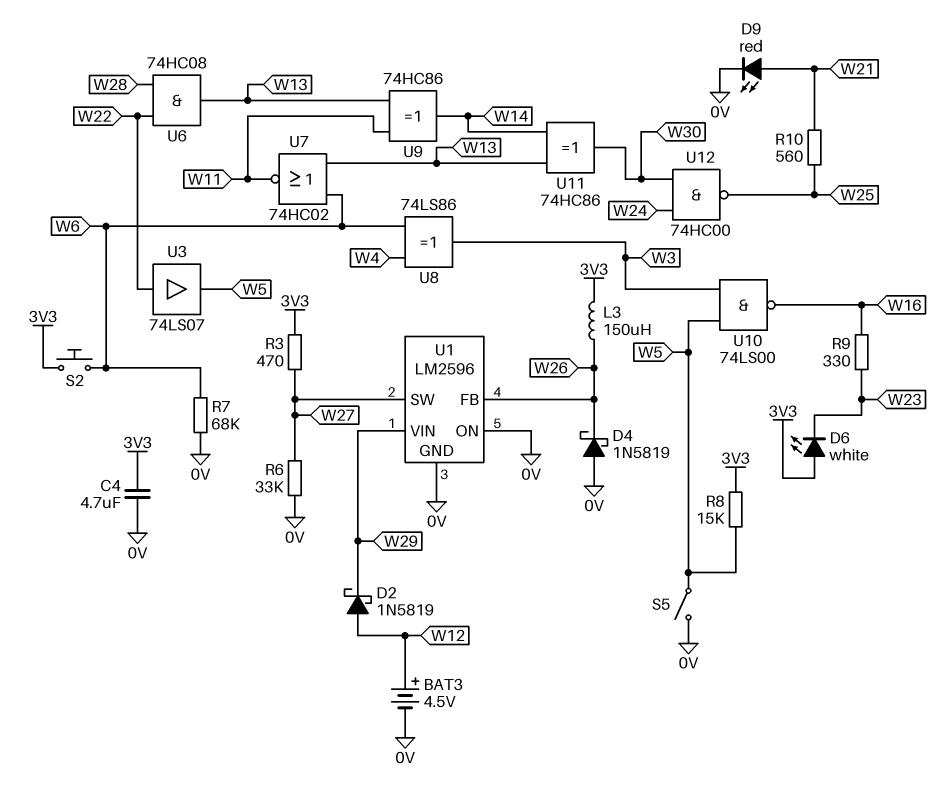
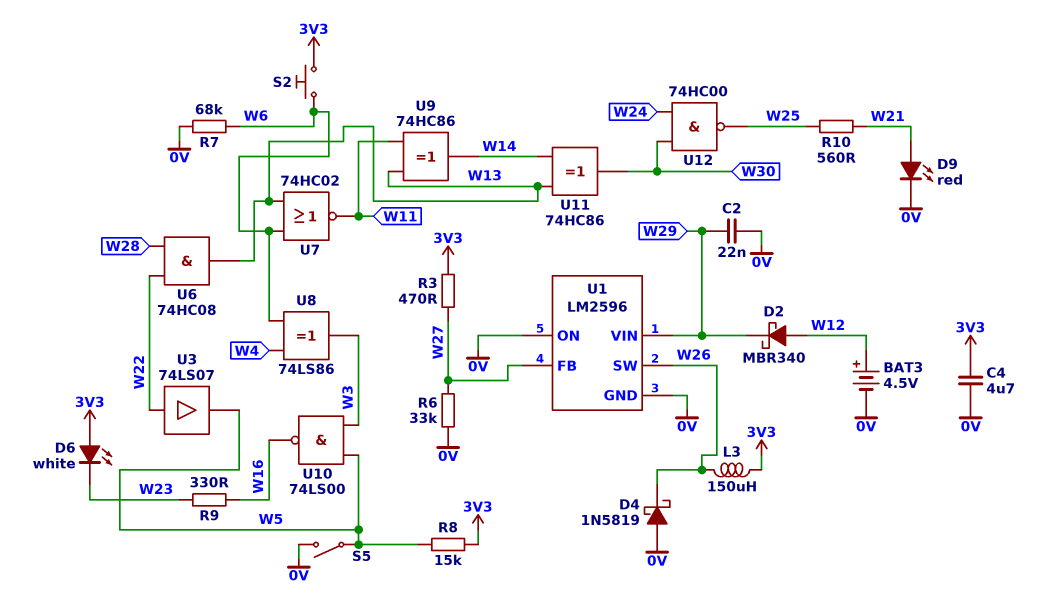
C2: none -> 22nF (0V, W29)
D2: schottky 1N5819 (A W12, K W29) -> schottky MBR340 (A W12, K W29)
U1 pin FB: W26 -> W27
U1 pin SW: W27 -> W26

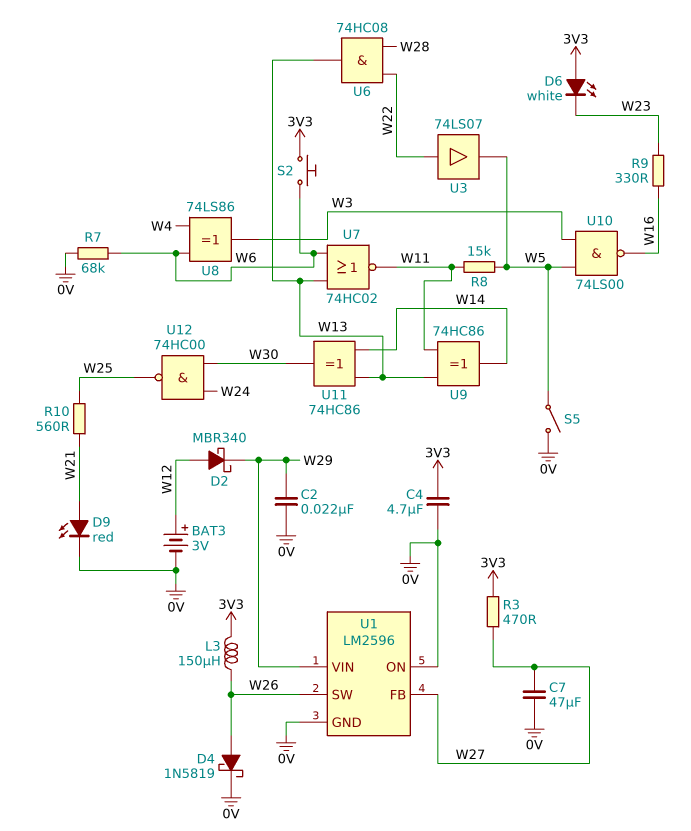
BAT3: 4.5V (plus W12, minus 0V) -> 3V (plus W12, minus 0V)
C7: none -> 47uF (0V, W27)
D4: schottky 1N5819 (A 0V, K W26) -> schottky 1N5819 (A W26, K 0V)
R6: 33k (0V, W27) -> none
R8: 15k (3V3, W5) -> 15k (W5, W11)

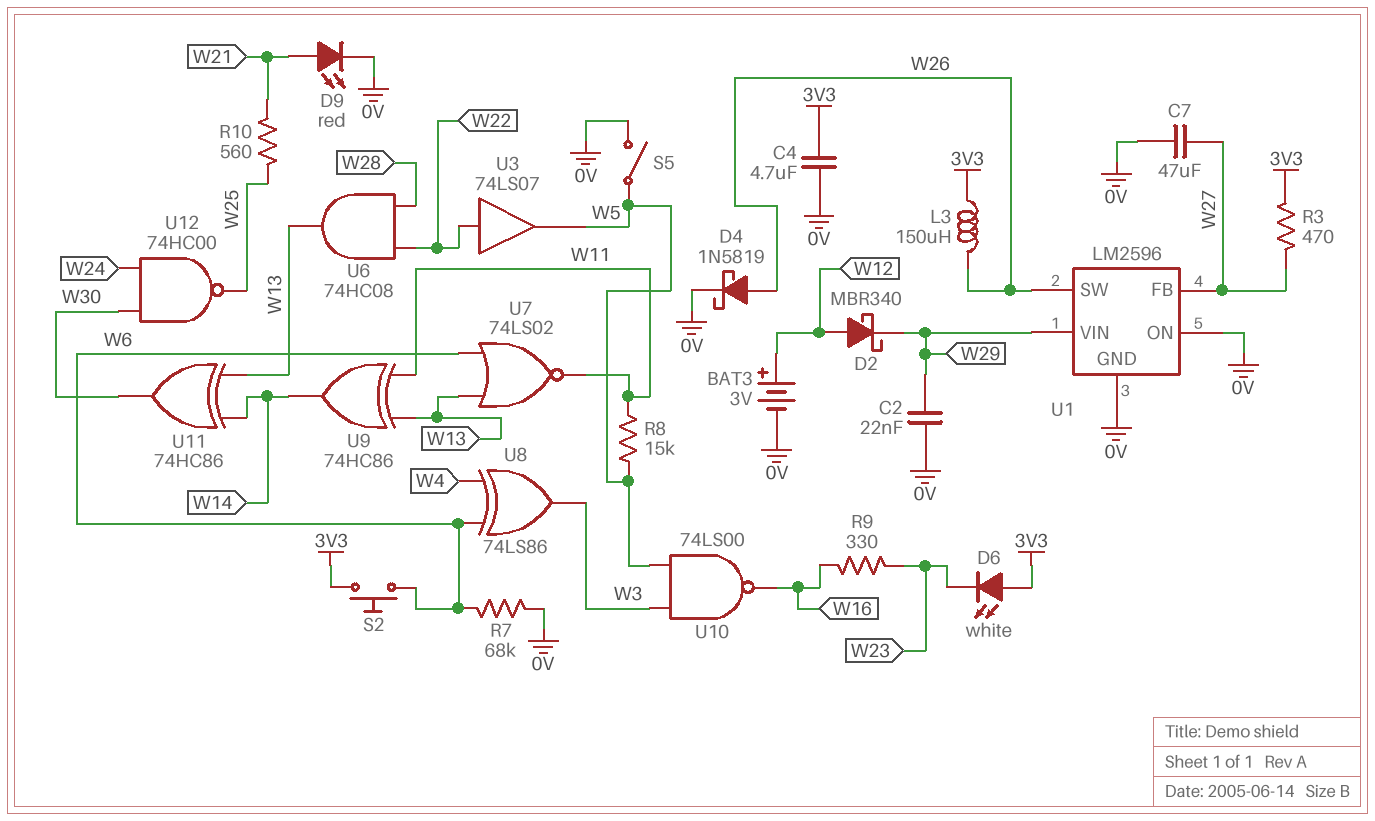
U7: NOR 74HC02 (in W6, in W13, out W11) -> NOR 74LS02 (in W6, in W13, out W11)

